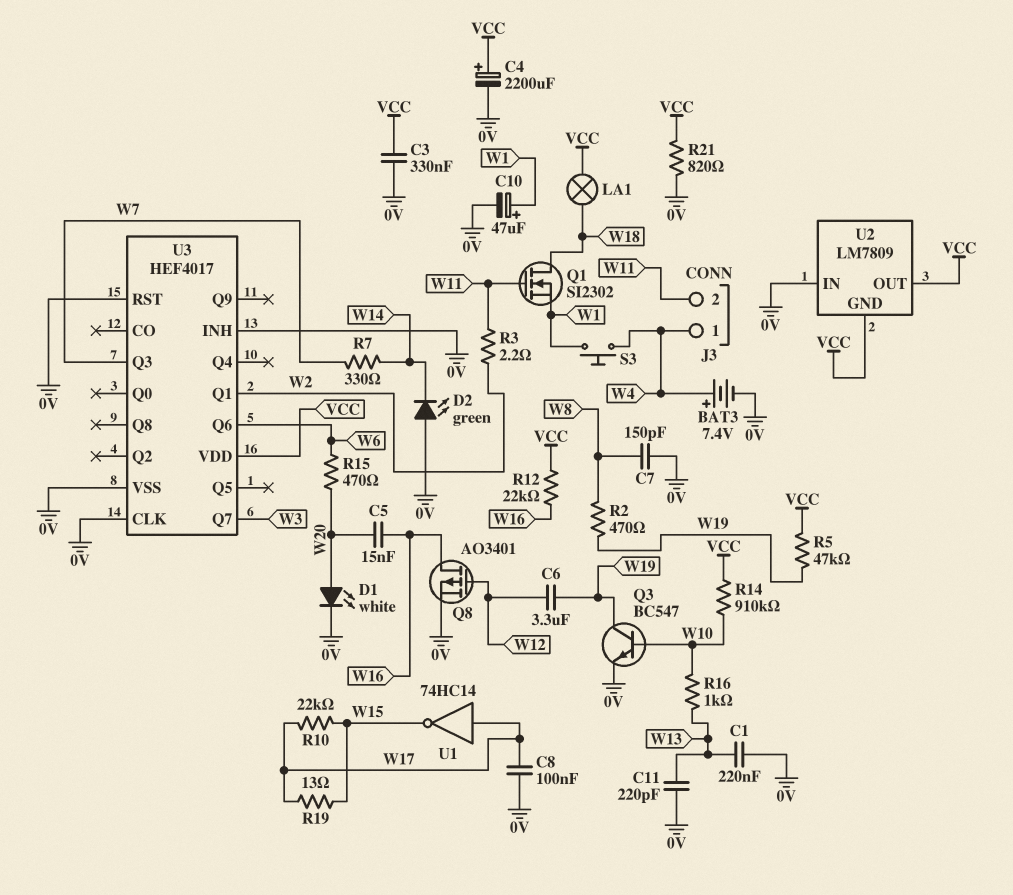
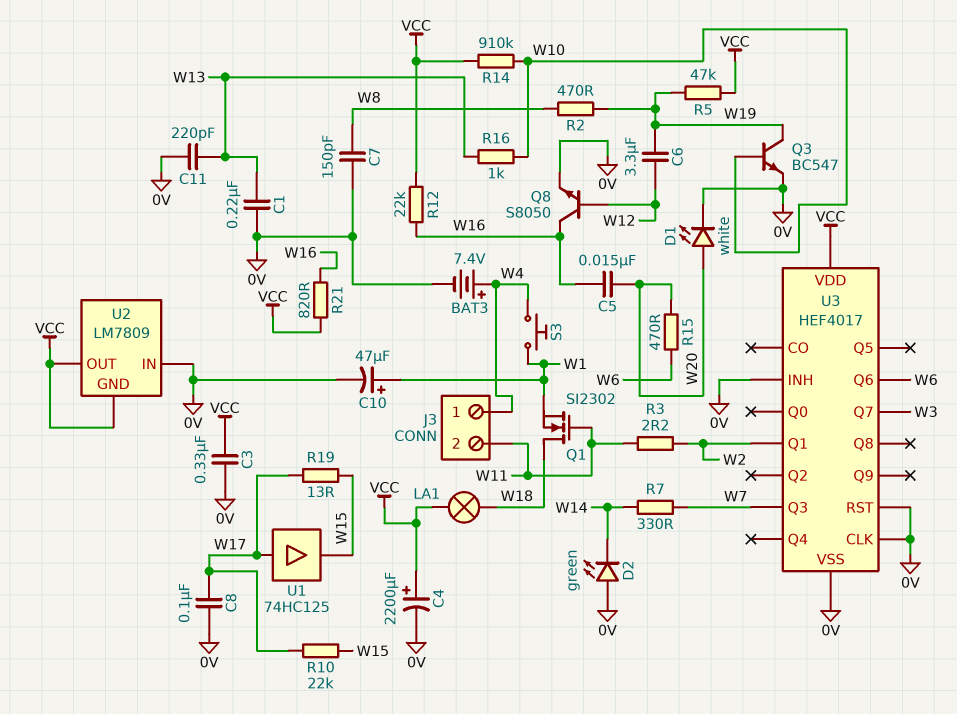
Q8: PMOS AO3401 (G W12, D W16, S 0V) -> NPN S8050 (B W12, C W16, E 0V)
R21: 820 (0V, VCC) -> 820 (VCC, W16)
U1: NOT 74HC14 (in W17, out W15) -> buffer 74HC125 (in W17, out W15)

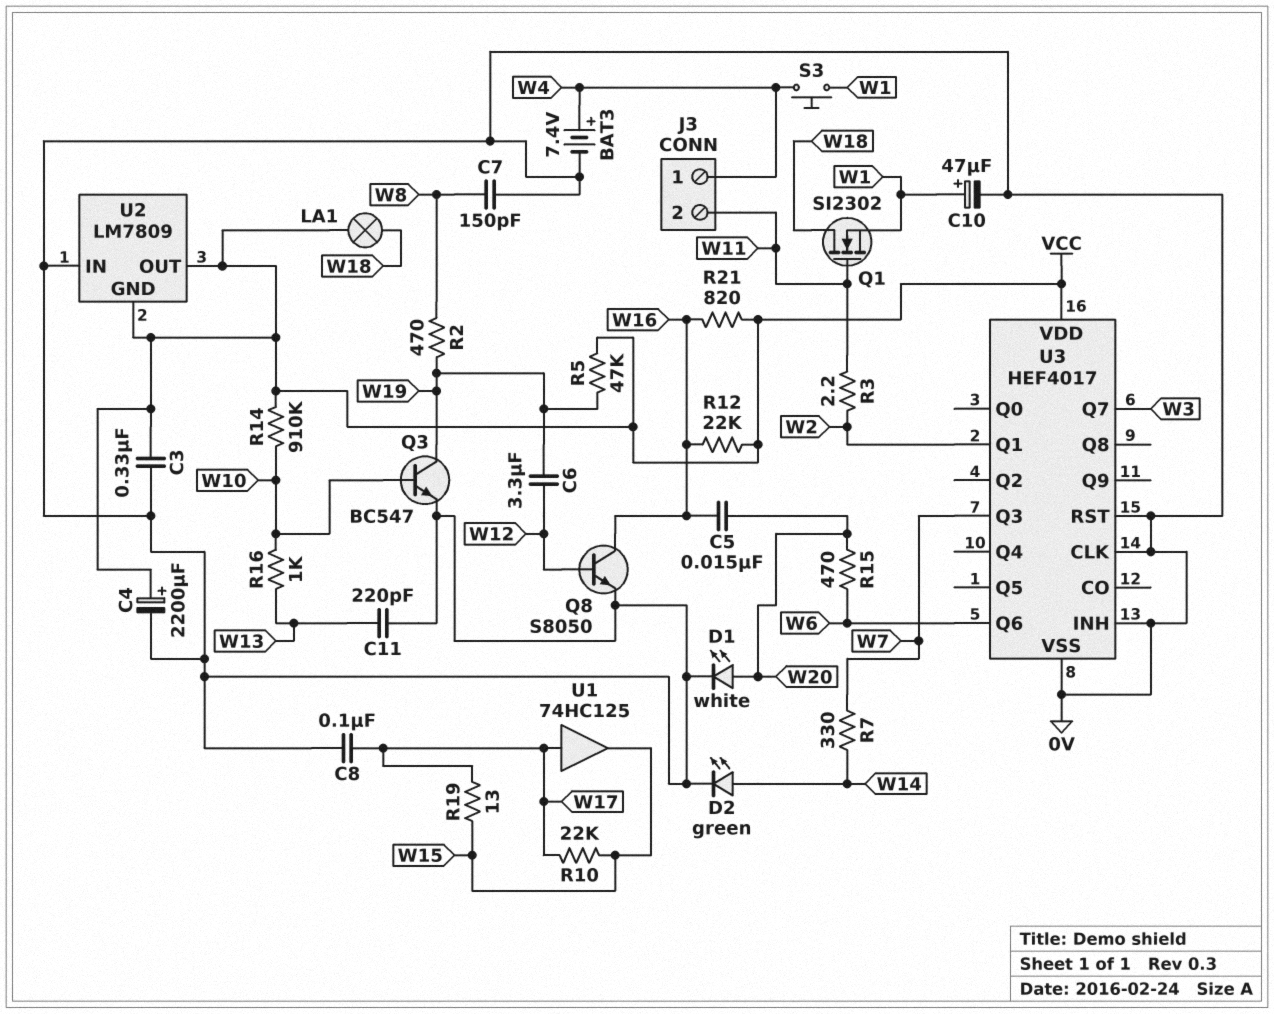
C1: 220nF (0V, W13) -> none
D2: LED green (A 0V, K W14) -> LED green (A W14, K 0V)

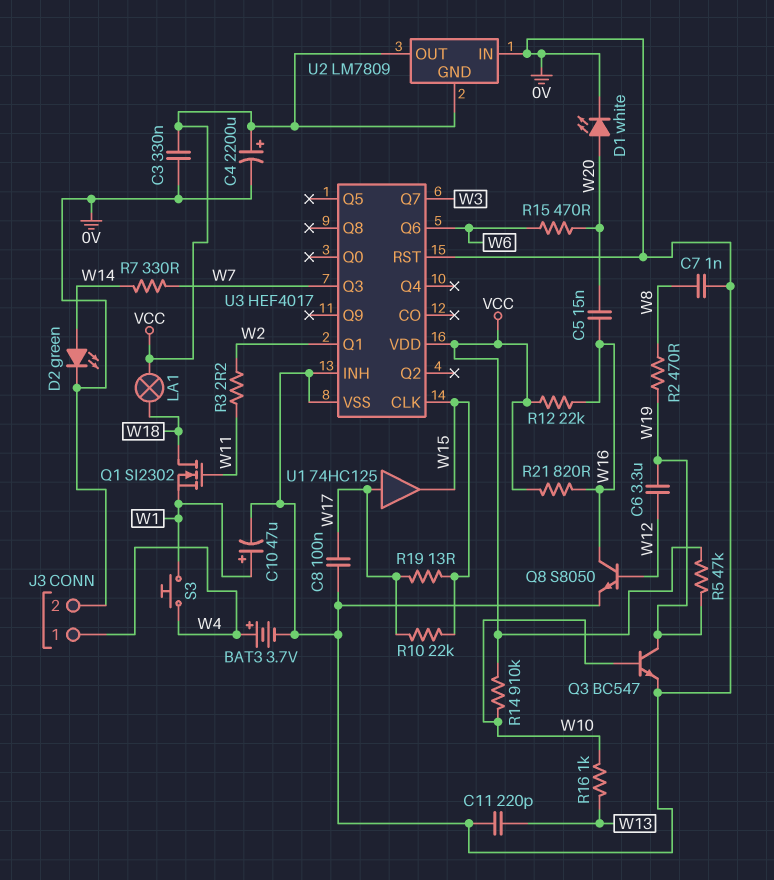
BAT3: 7.4V (plus W4, minus 0V) -> 3.7V (plus W4, minus 0V)
C7: 150pF (0V, W8) -> 1nF (0V, W8)
J3 pin 2: W11 -> 0V
U3 pin CLK: 0V -> W15

